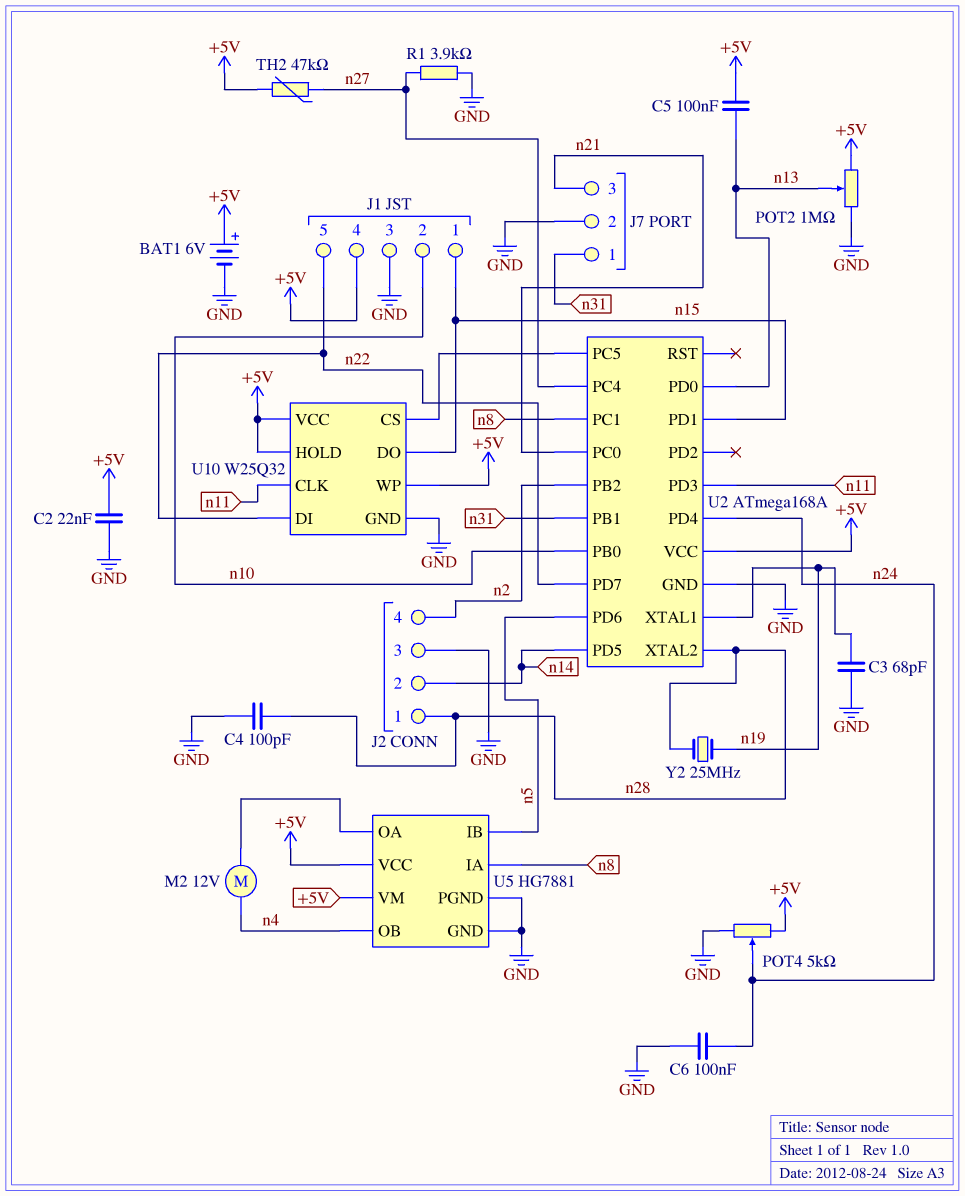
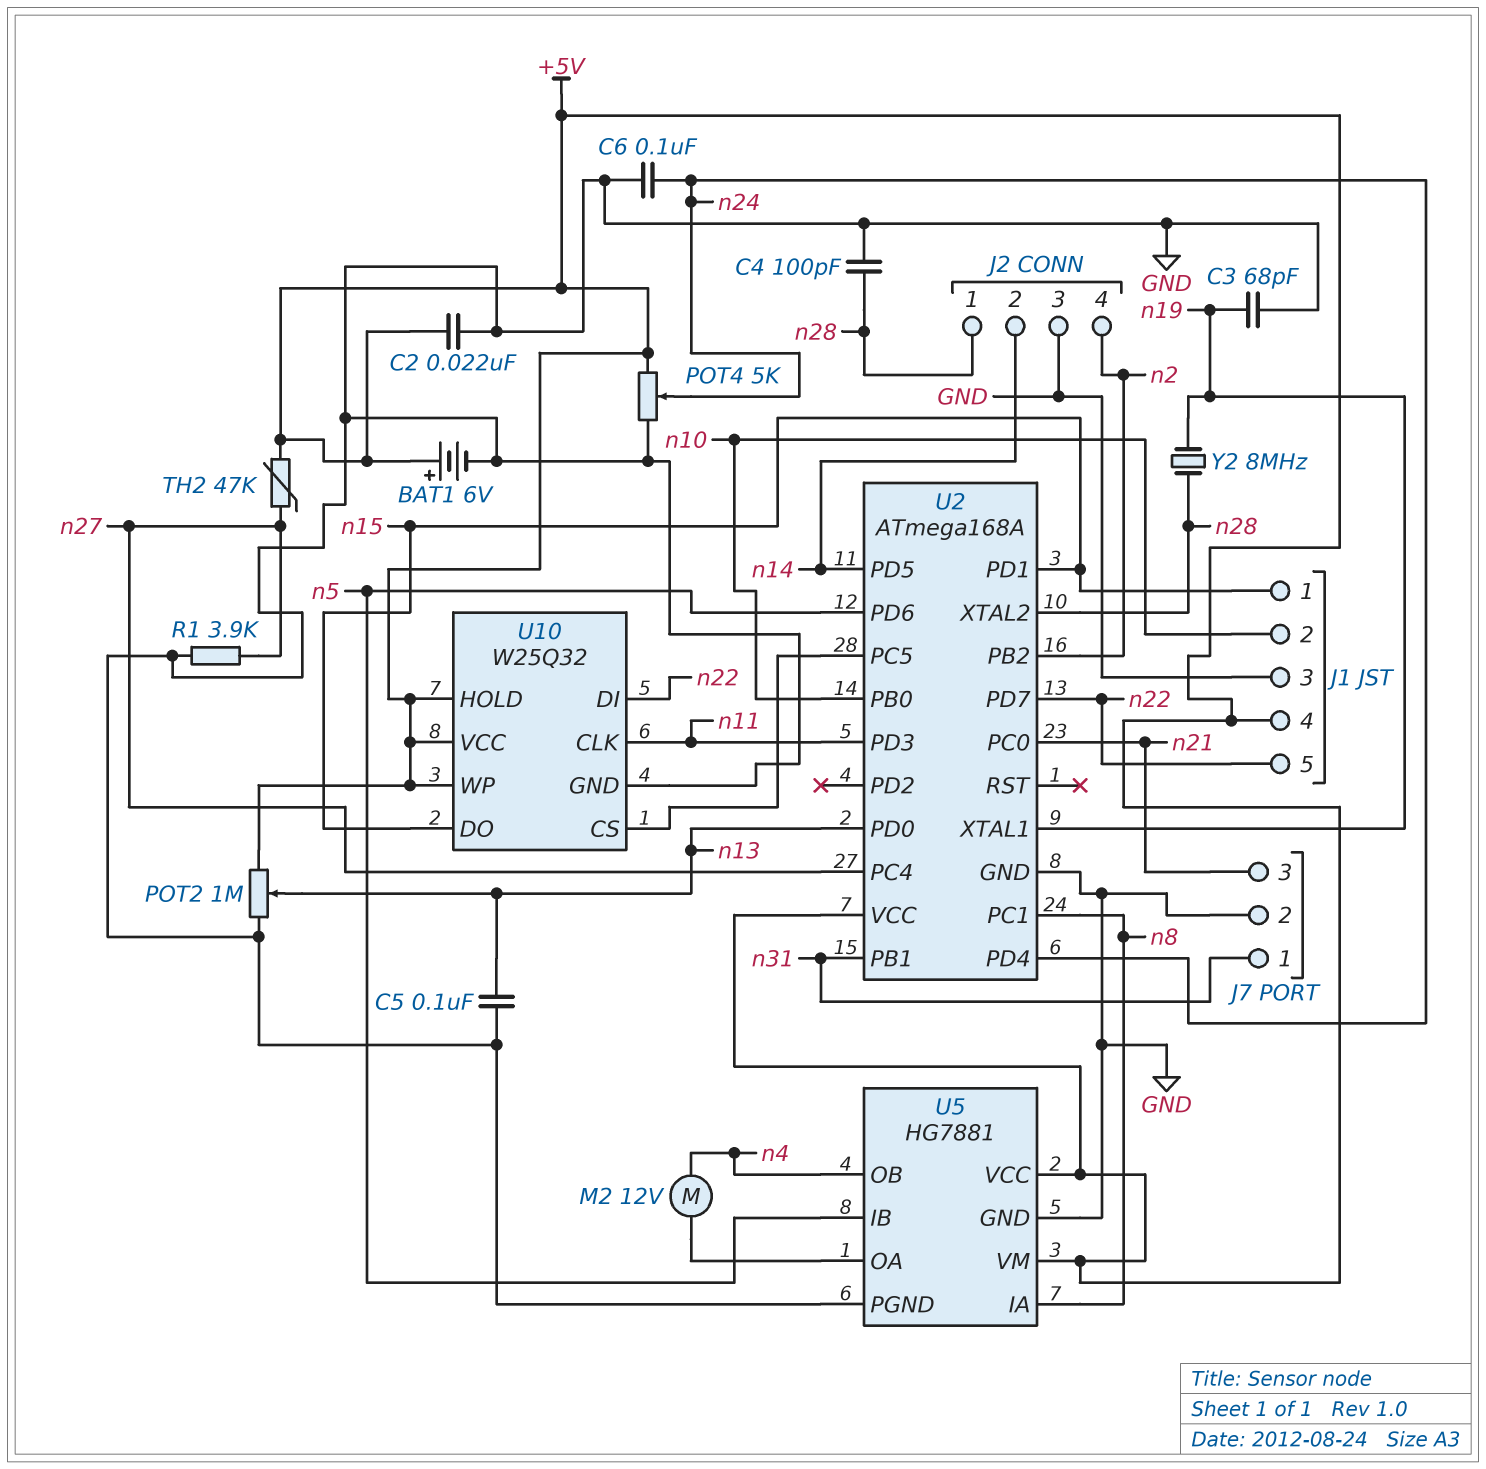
C5: 100nF (+5V, n13) -> 100nF (GND, n13)
Y2: 25MHz (n19, n28) -> 8MHz (n19, n28)

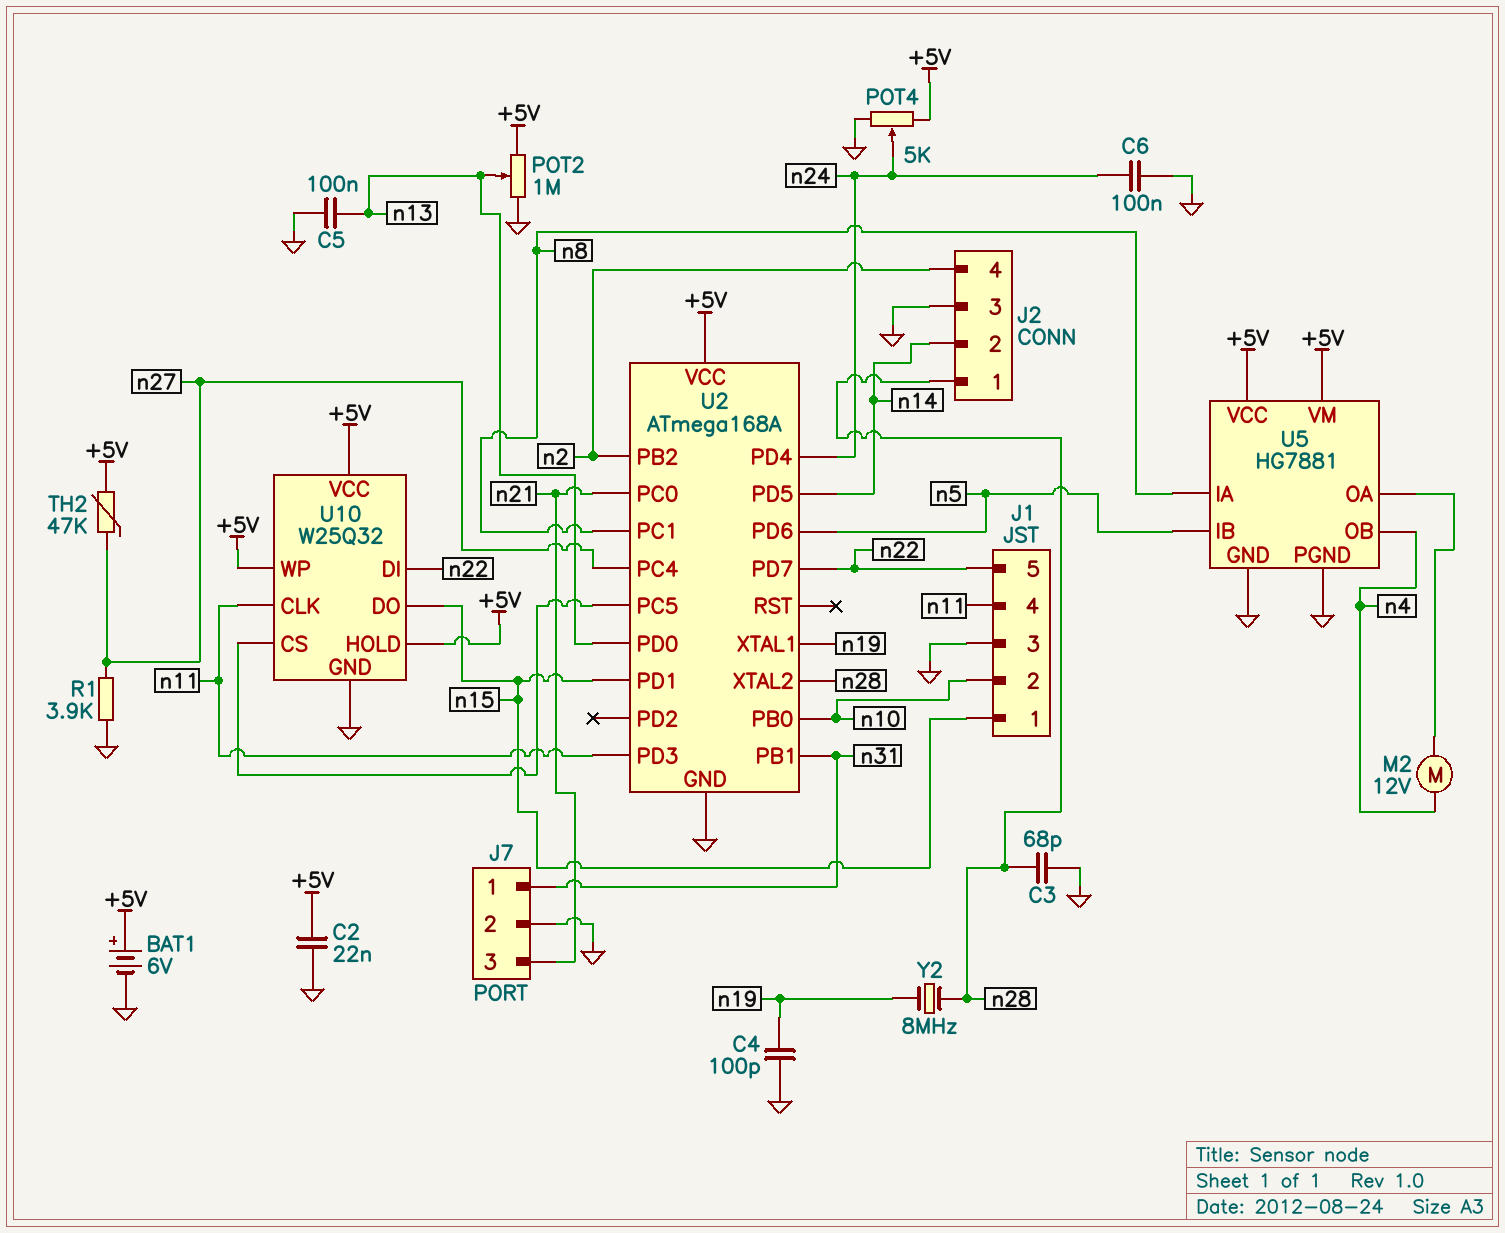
C3: 68pF (GND, n19) -> 68pF (GND, n28)
C4: 100pF (GND, n28) -> 100pF (GND, n19)
J1 pin 4: +5V -> n11

